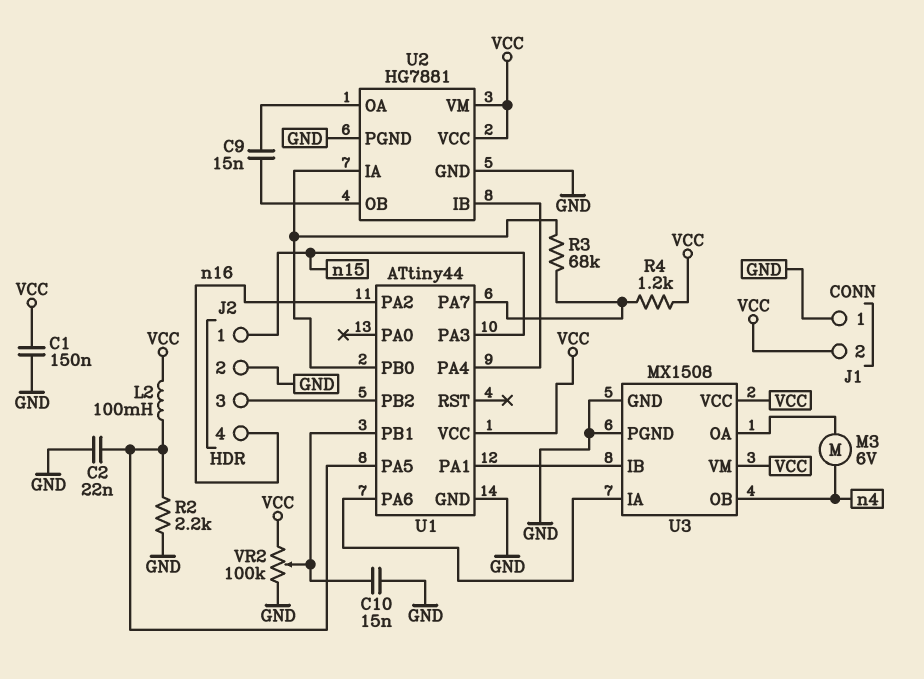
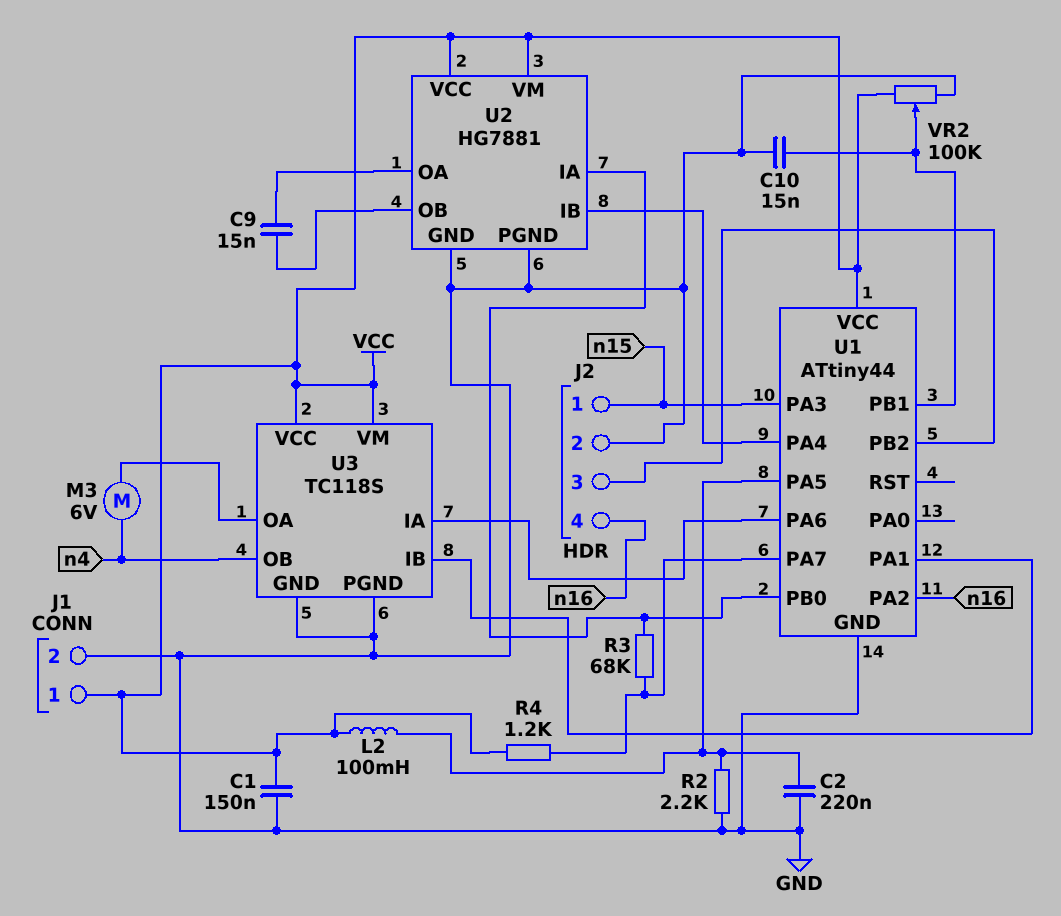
C2: 22nF (GND, U1/PA5) -> 220nF (GND, U1/PA5)
J1 pin 1: GND -> VCC
J1 pin 2: VCC -> GND
U3: MX1508 -> TC118S

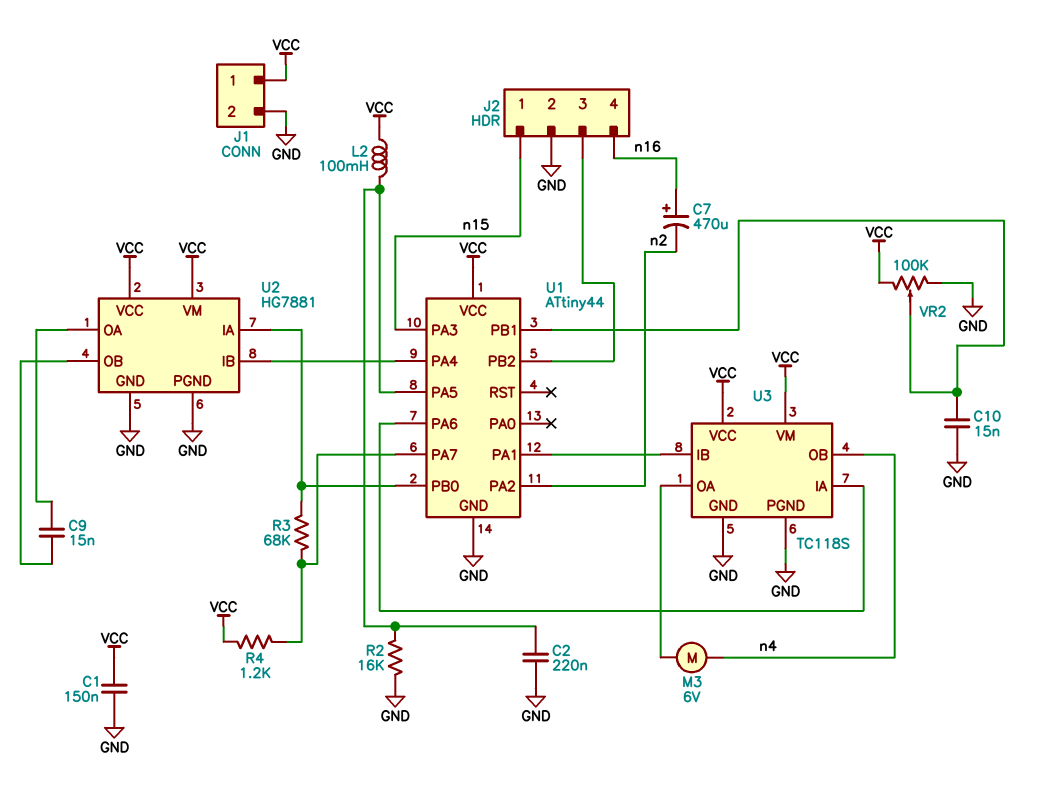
C7: none -> 470uF (plus n16, minus n2)
R2: 2.2k (GND, U1/PA5) -> 16k (GND, U1/PA5)
U1 pin PA2: n16 -> n2

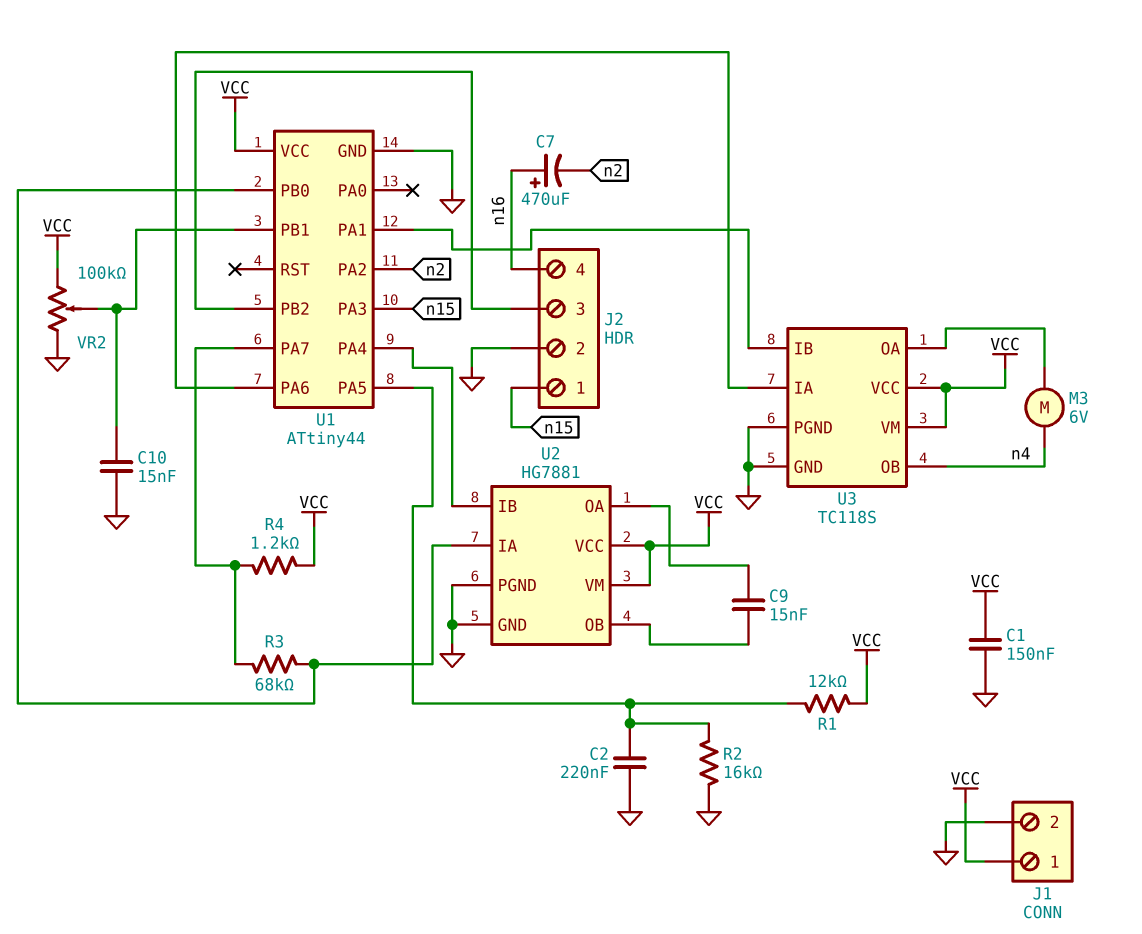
L2: 100mH (U1/PA5, VCC) -> none
R1: none -> 12k (U1/PA5, VCC)

